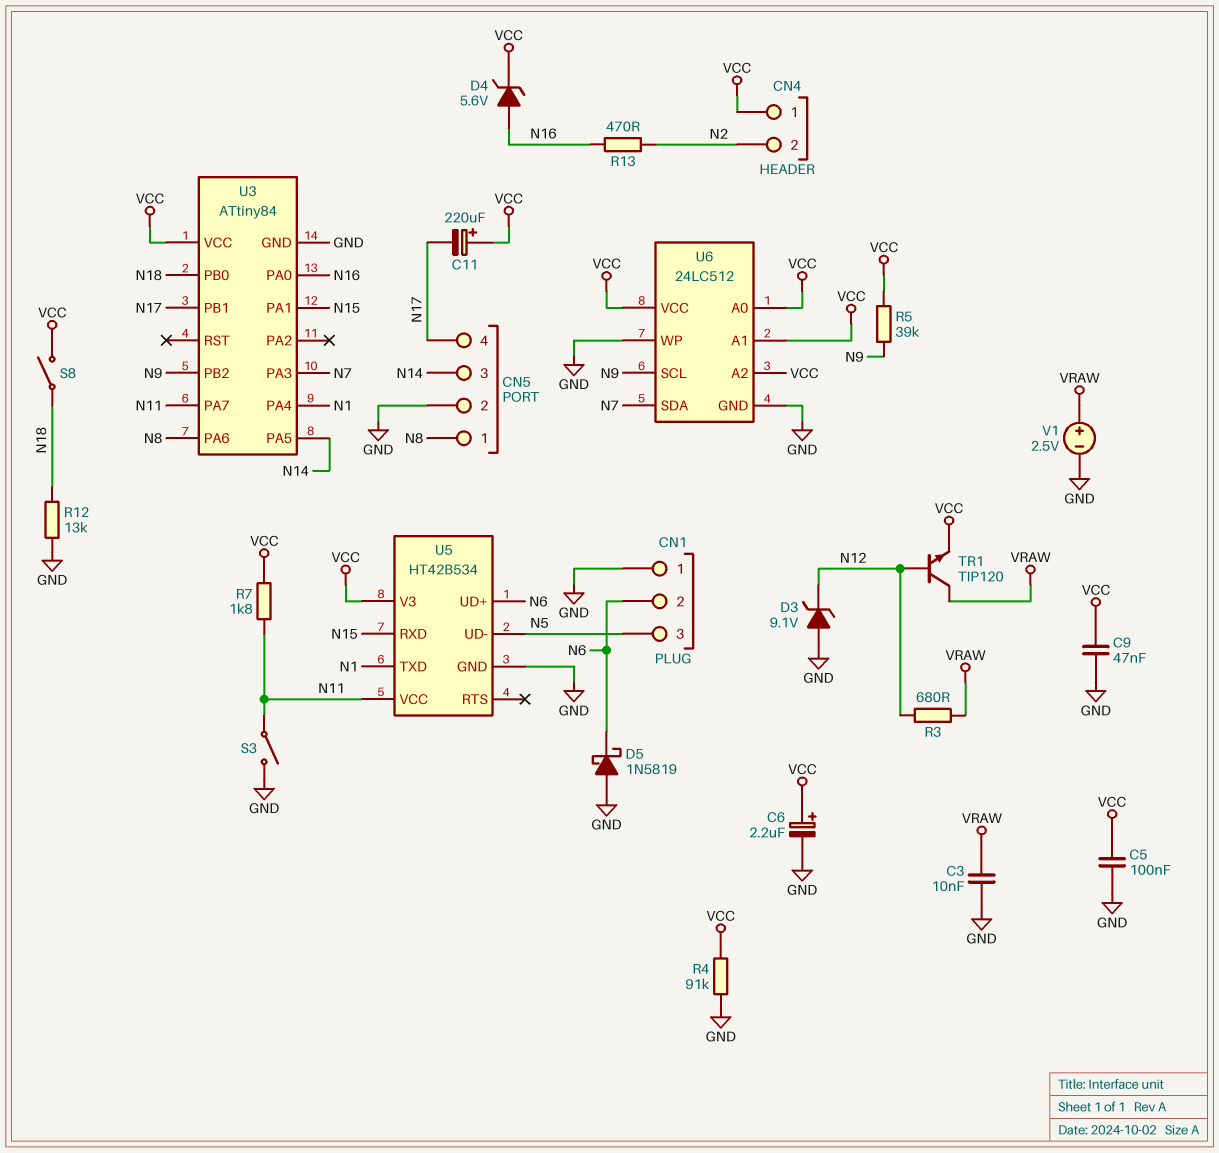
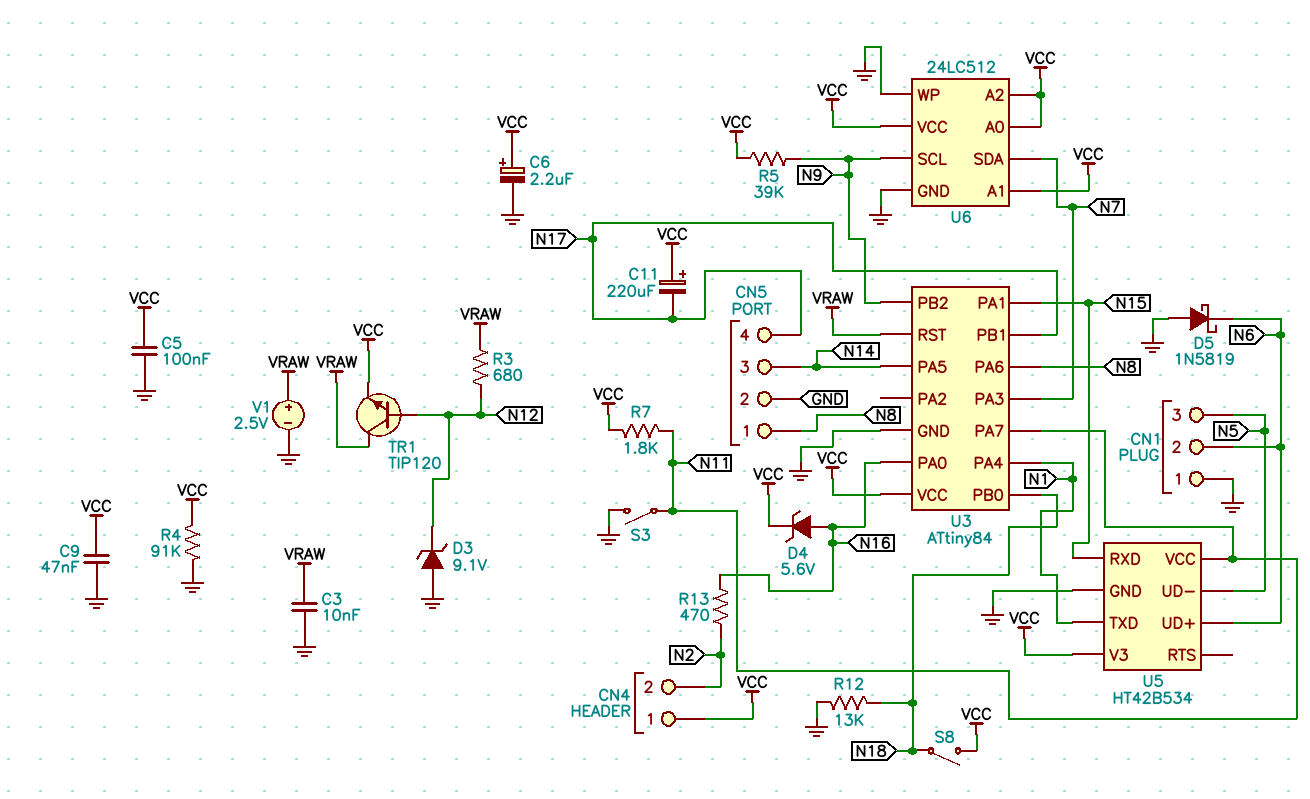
U3 pin RST: none -> VRAW

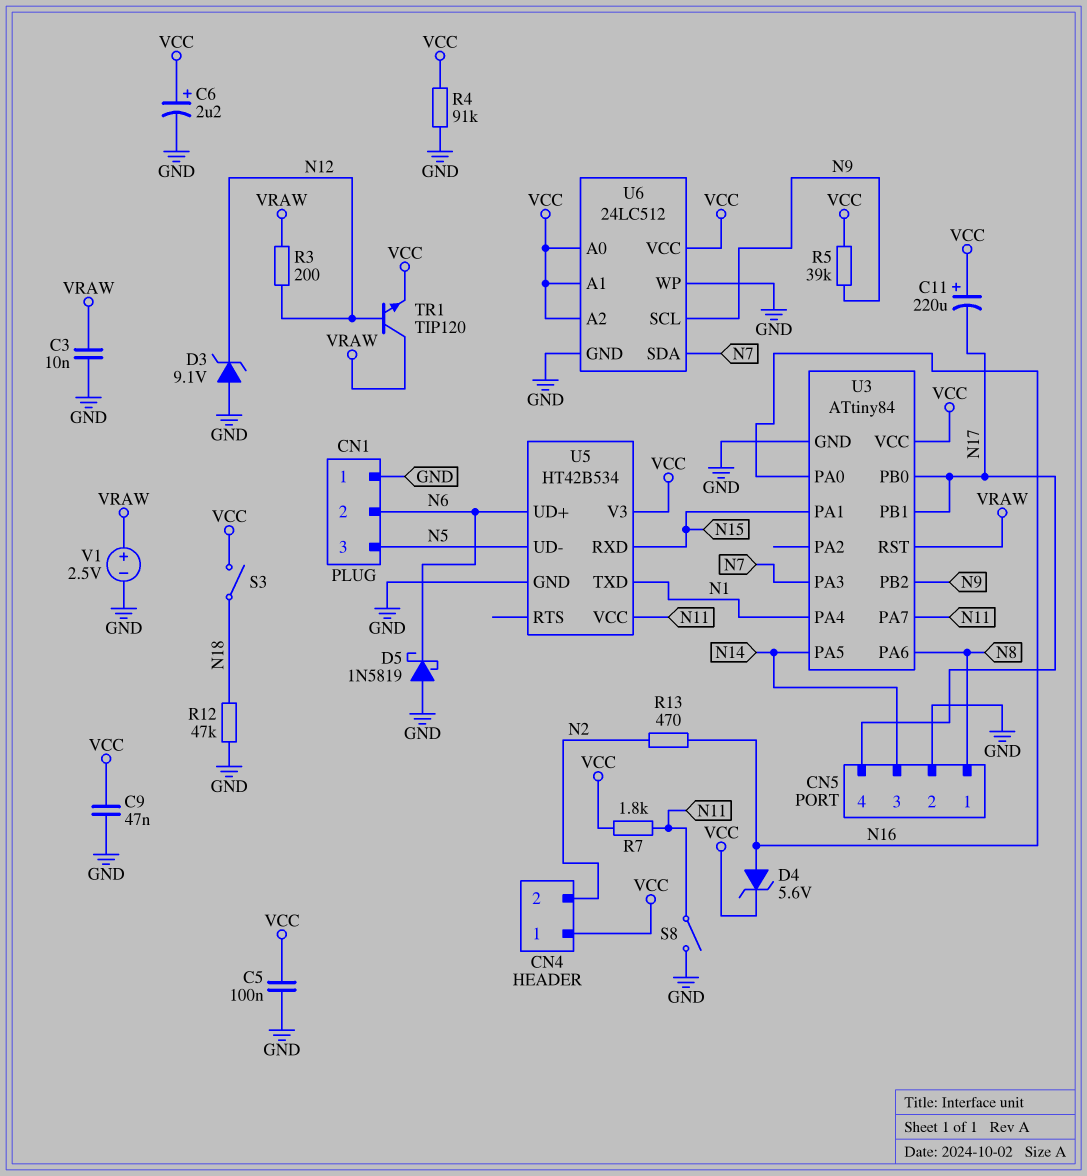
R3: 680 (N12, VRAW) -> 200 (N12, VRAW)
R12: 13k (GND, N18) -> 47k (GND, N18)
S3: switch (GND, N11) -> switch (N18, VCC)
S8: switch (N18, VCC) -> switch (GND, N11)
U3 pin PB0: N18 -> N17

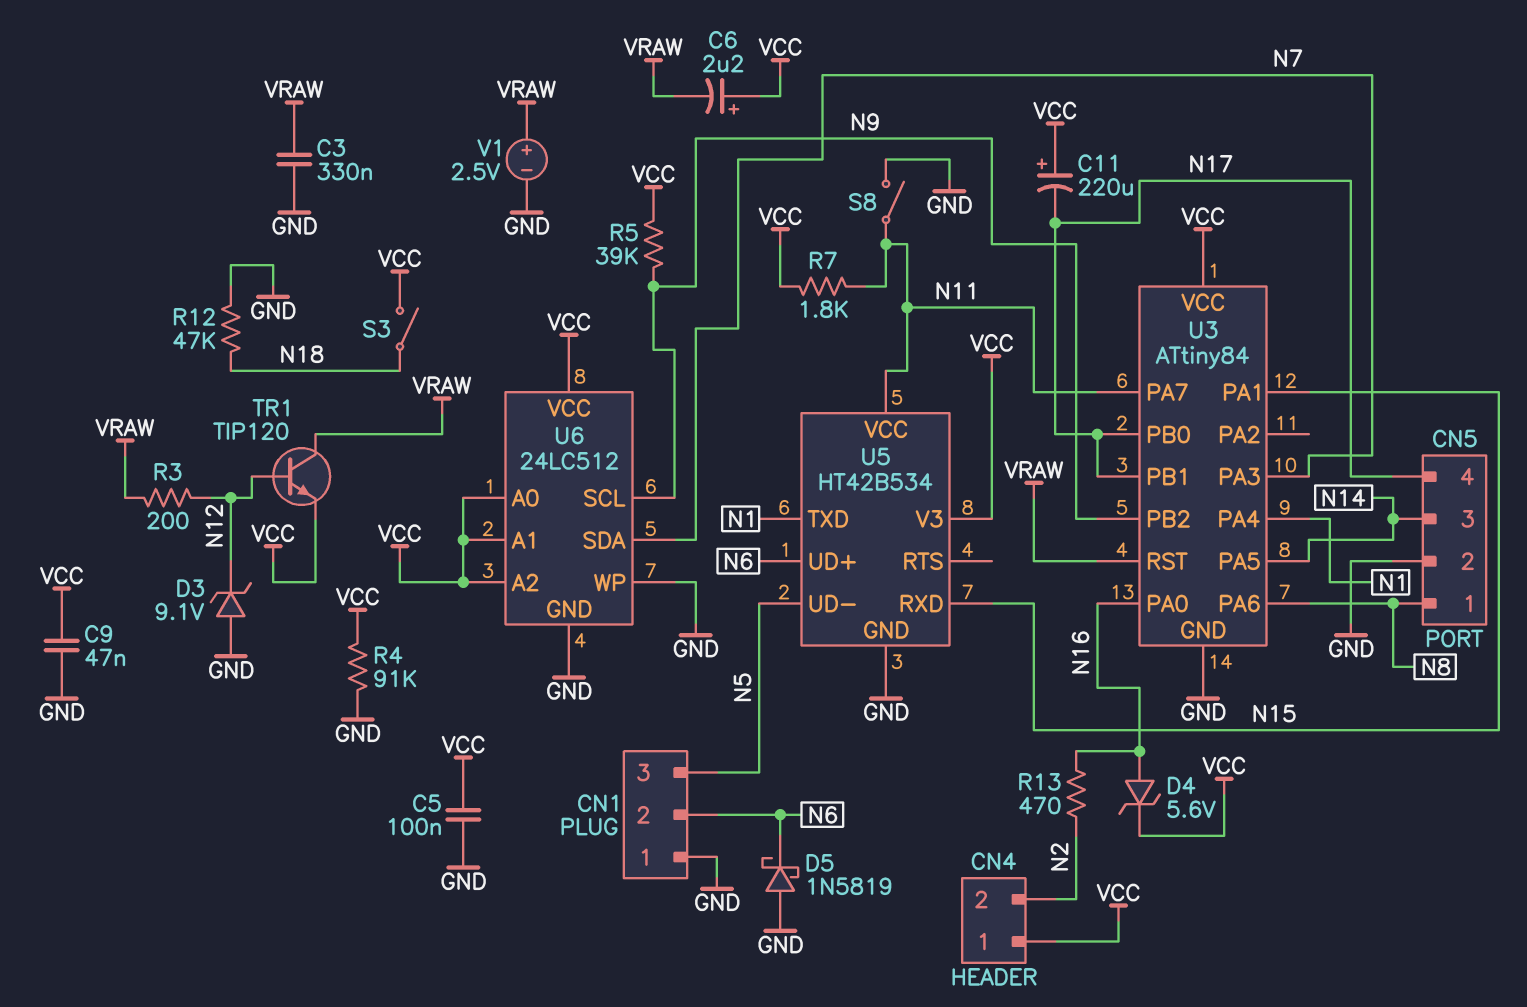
C3: 10nF (GND, VRAW) -> 330nF (GND, VRAW)
C6: 2.2uF (plus VCC, minus GND) -> 2.2uF (plus VCC, minus VRAW)

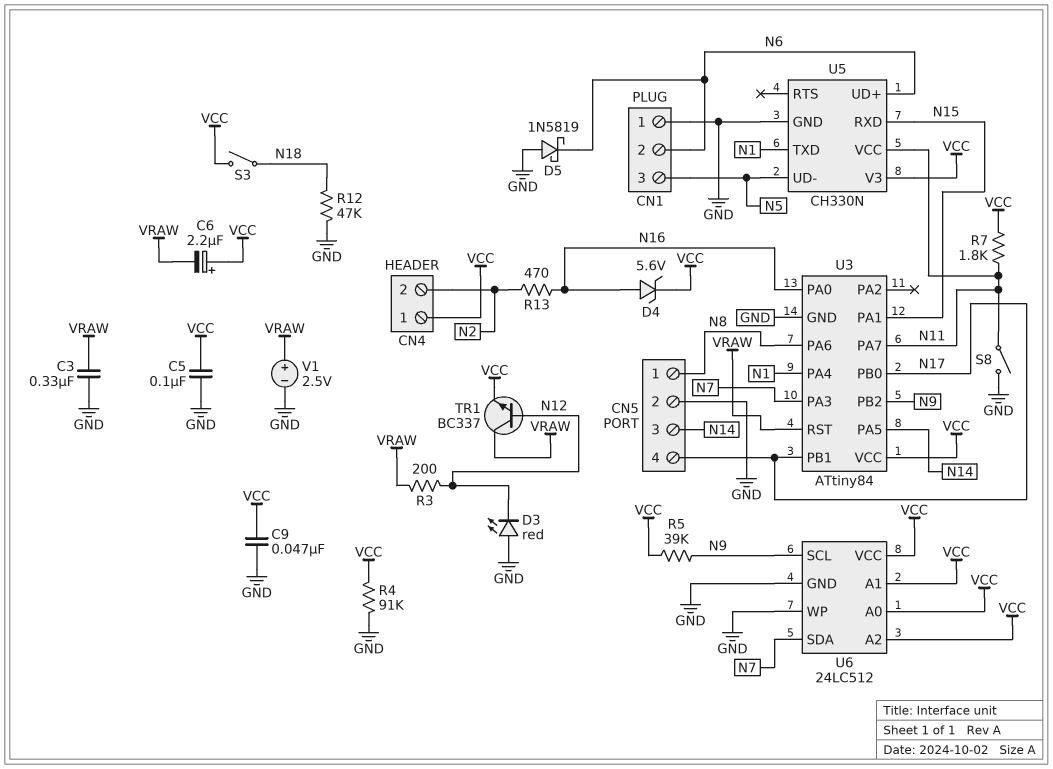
C11: 220uF (plus VCC, minus N17) -> none
D3: zener 9.1V (A GND, K N12) -> LED red (A GND, K N12)
TR1: NPN TIP120 (B N12, C VRAW, E VCC) -> NPN BC337 (B N12, C VRAW, E VCC)
U5: HT42B534 -> CH330N

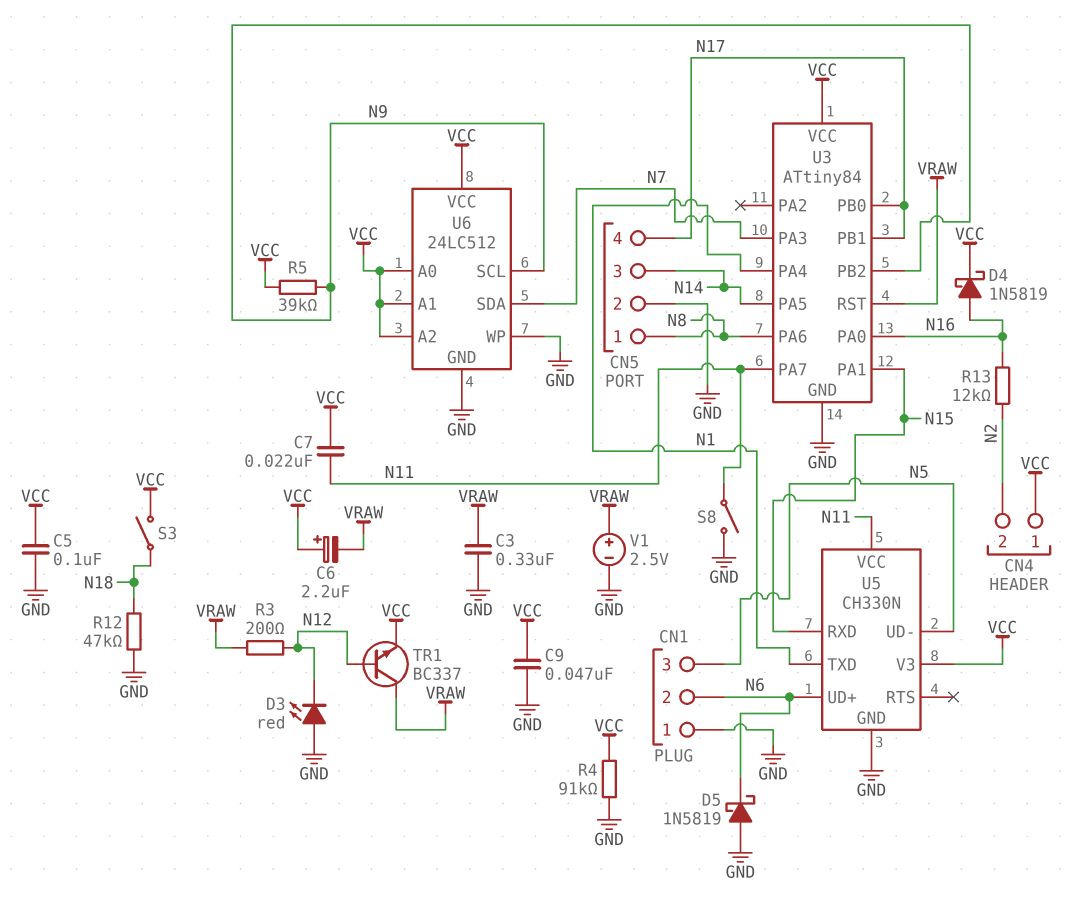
C7: none -> 22nF (N11, VCC)
D4: zener 5.6V (A N16, K VCC) -> schottky 1N5819 (A N16, K VCC)
R7: 1.8k (N11, VCC) -> none
R13: 470 (N2, N16) -> 12k (N2, N16)

